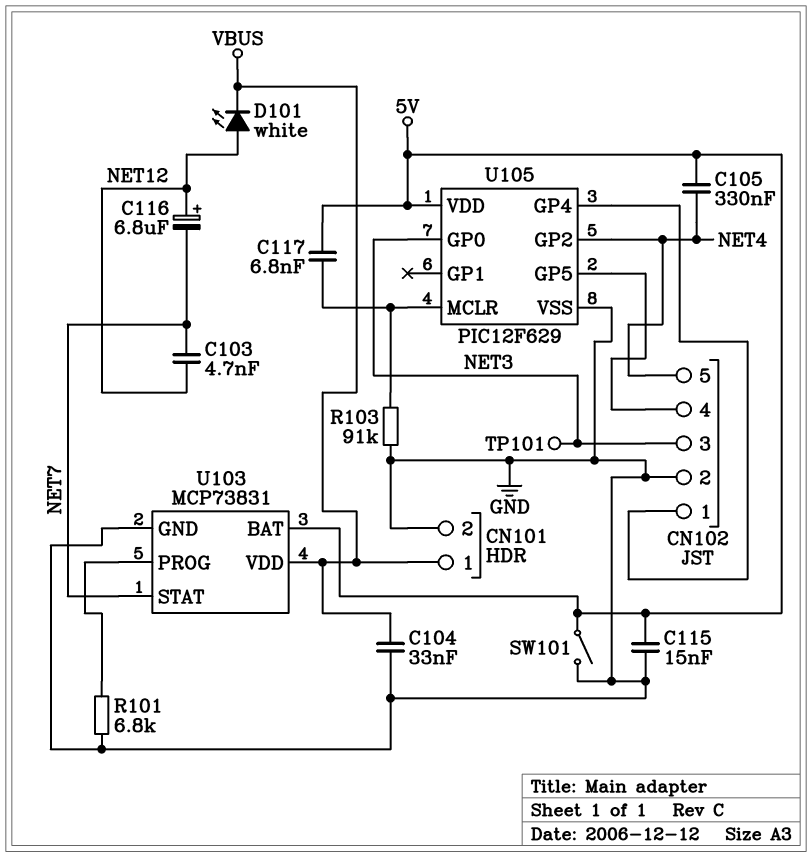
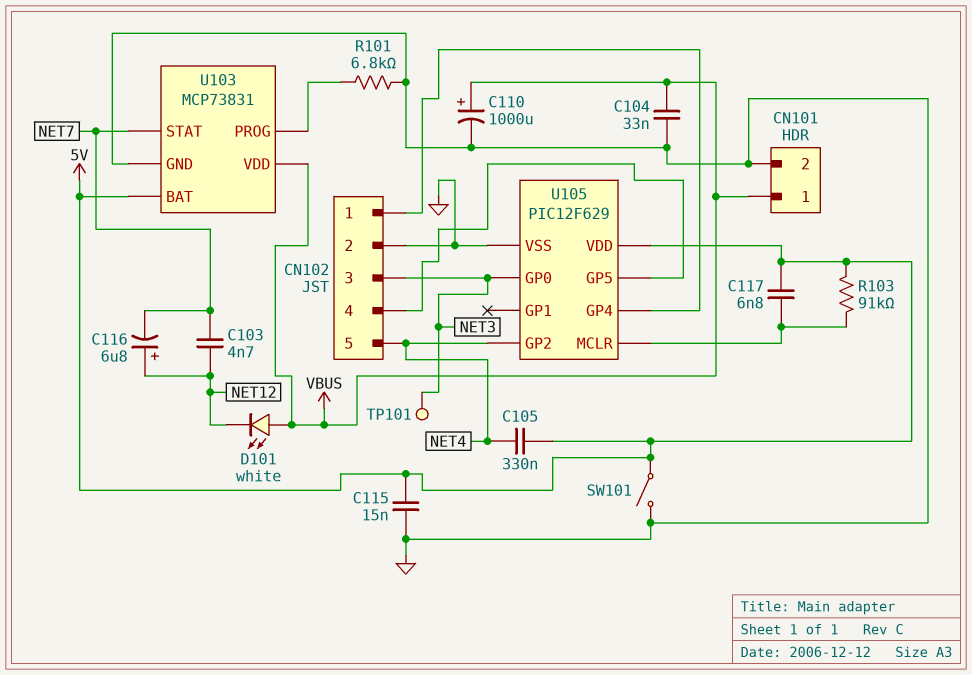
C110: none -> 1000uF (plus VBUS, minus GND)
D101: LED white (A NET12, K VBUS) -> LED white (A VBUS, K NET12)
R103: 91k (GND, U105/MCLR) -> 91k (5V, U105/MCLR)

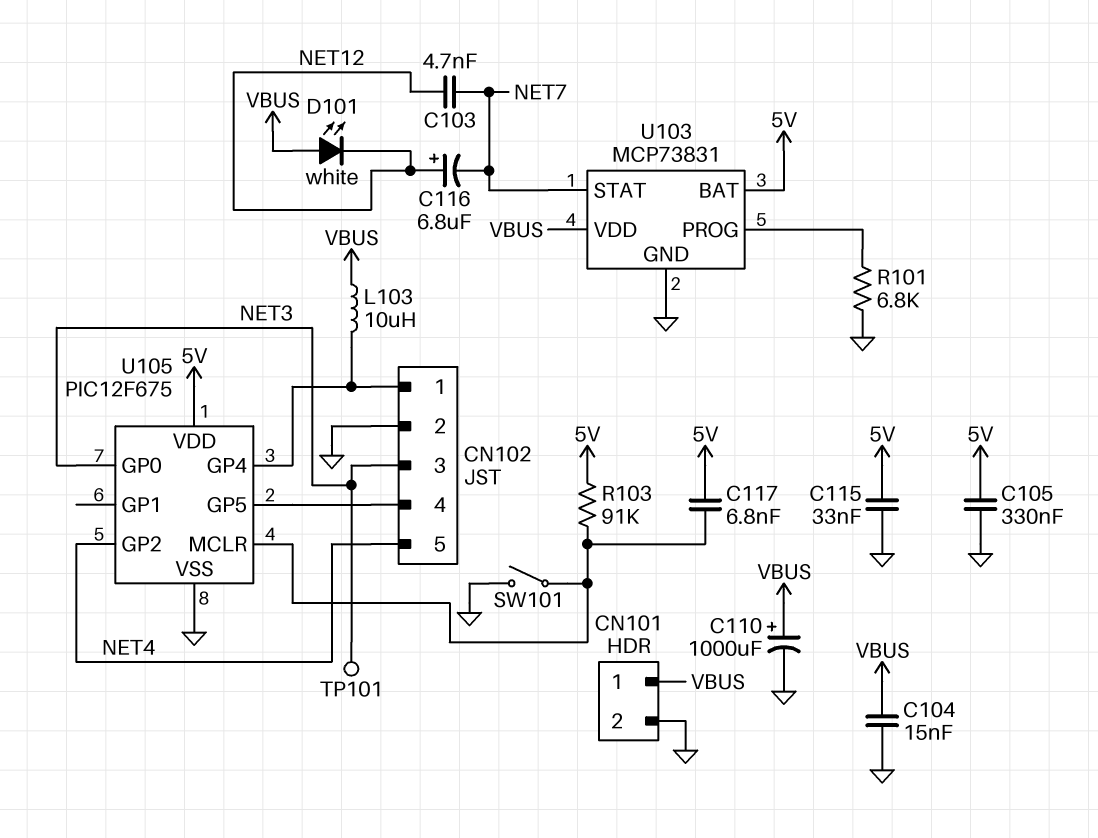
C104: 33nF (GND, VBUS) -> 15nF (GND, VBUS)
C105: 330nF (5V, NET4) -> 330nF (5V, GND)
C115: 15nF (5V, GND) -> 33nF (5V, GND)
L103: none -> 10uH (CN102/1, VBUS)
SW101: switch (5V, GND) -> switch (GND, U105/MCLR)
U105: PIC12F629 -> PIC12F675

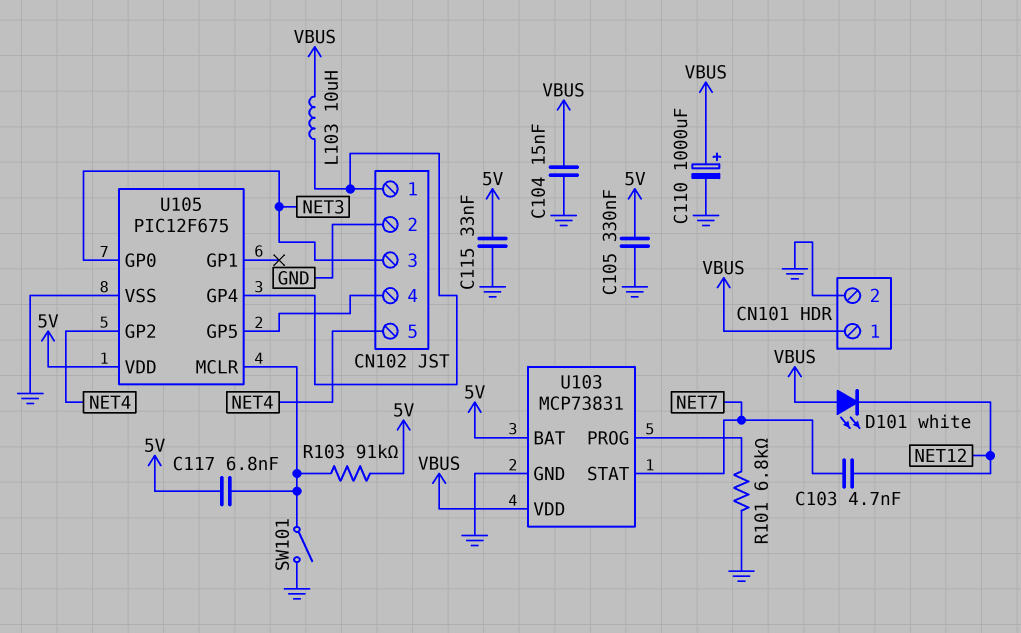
C116: 6.8uF (plus NET12, minus NET7) -> none
TP101: test point (NET3) -> none

